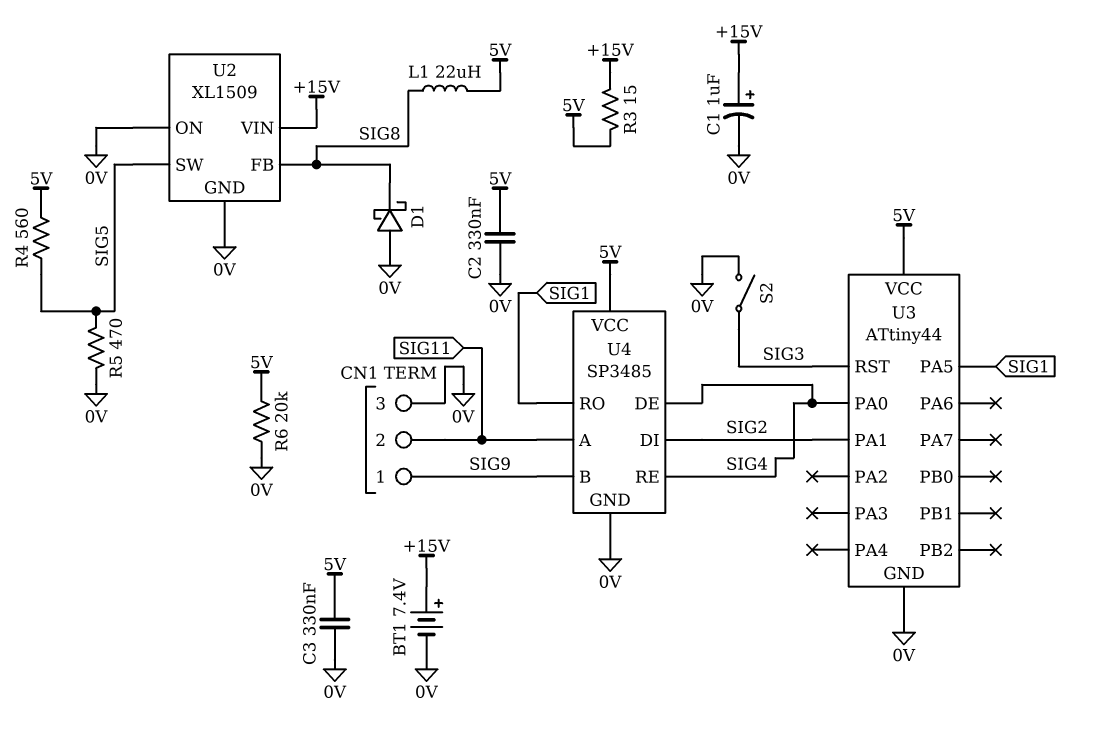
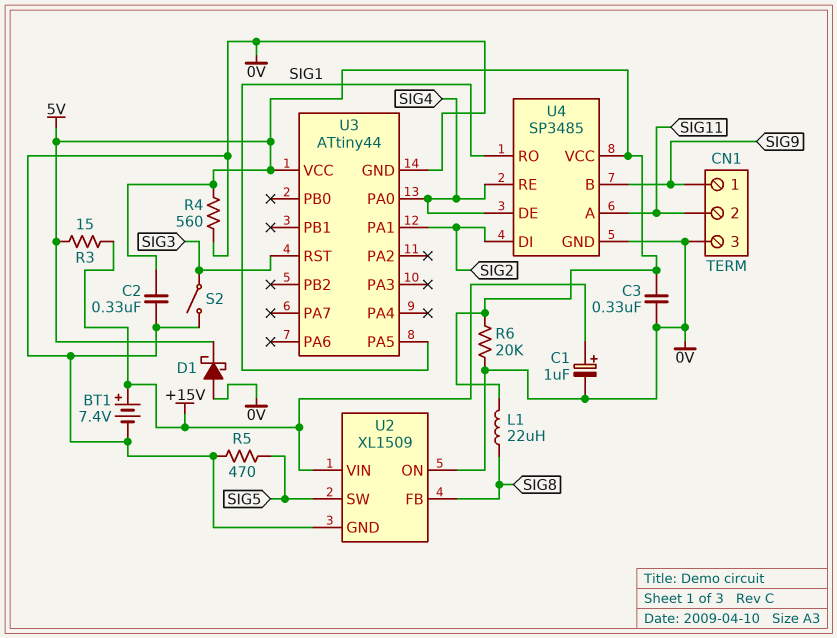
D1: schottky (A 0V, K SIG8) -> schottky (A 0V, K 5V)
R4: 560 (5V, SIG5) -> 560 (0V, 5V)

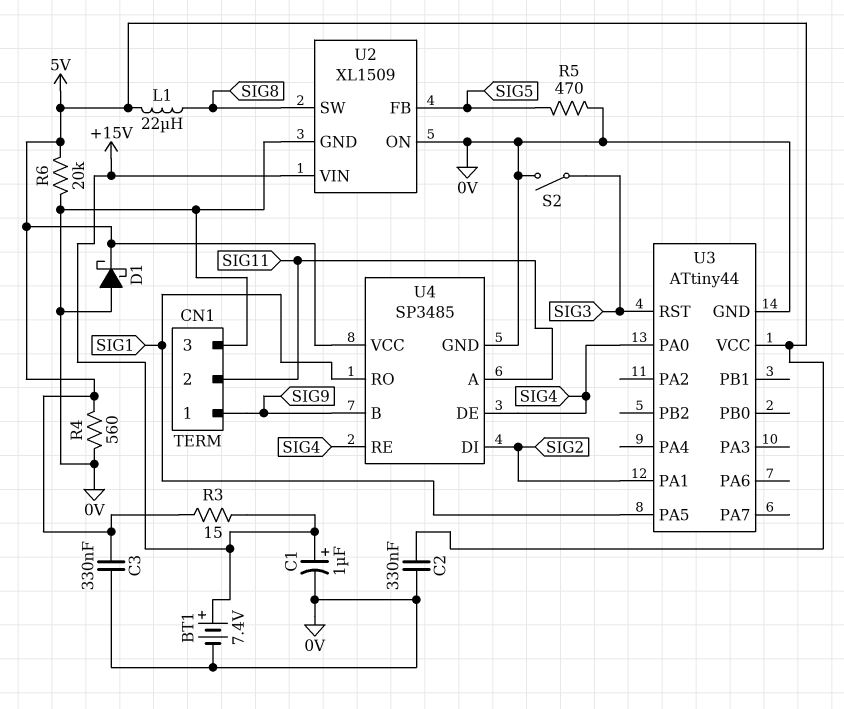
U2 pin FB: SIG8 -> SIG5
U2 pin SW: SIG5 -> SIG8

